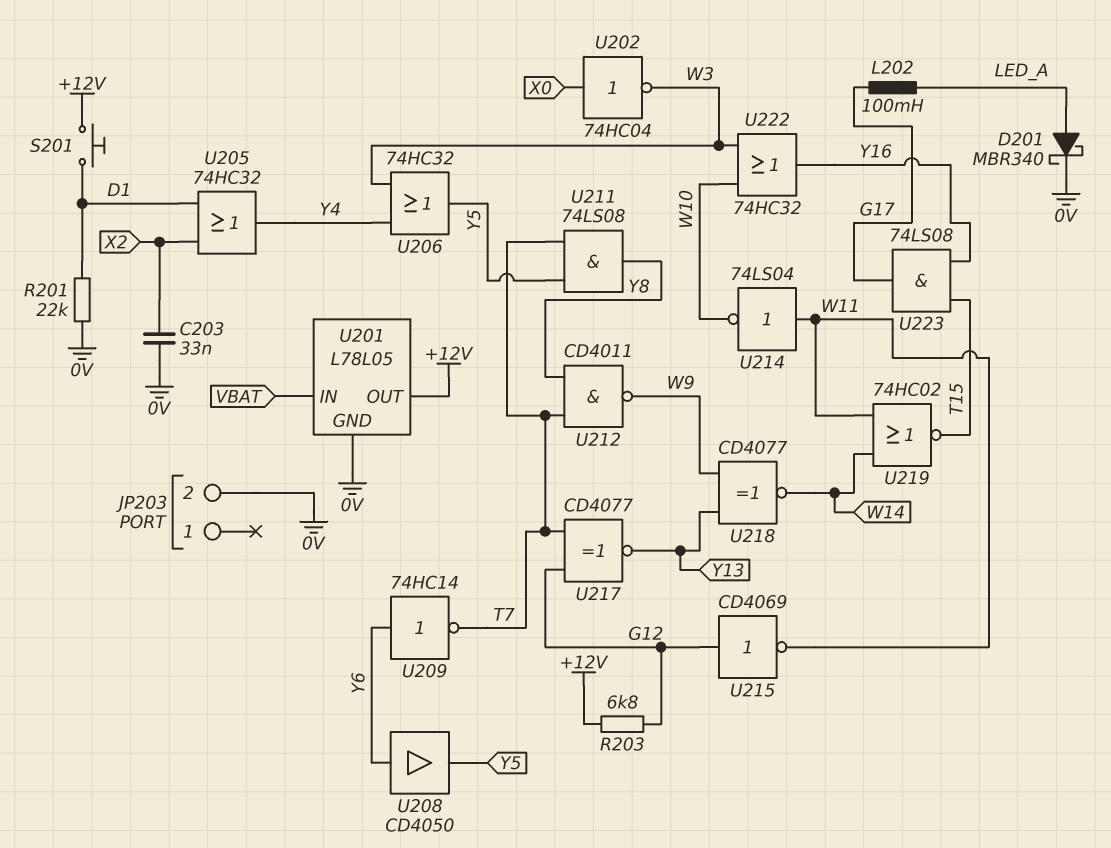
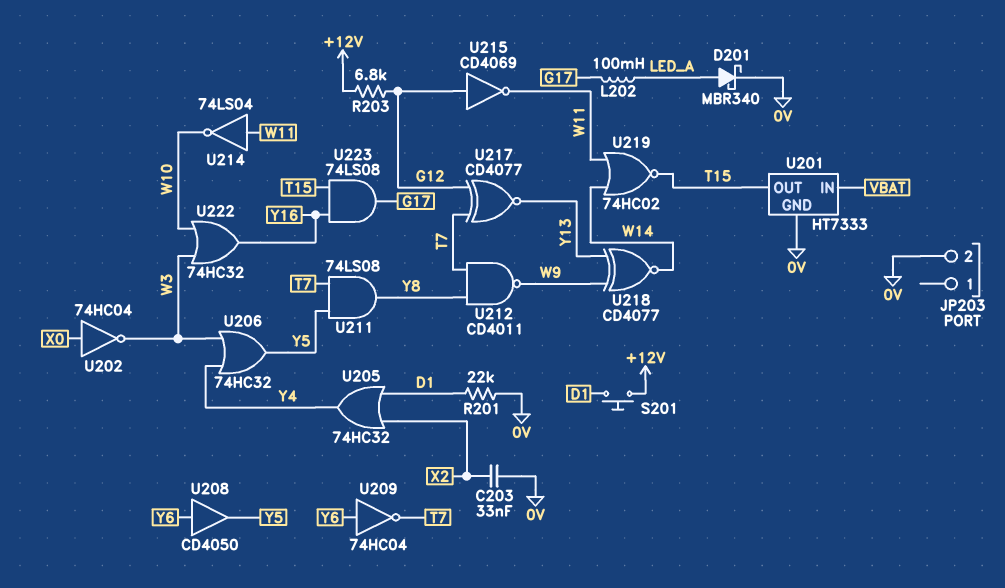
U201: L78L05 -> HT7333
U201 pin OUT: +12V -> T15
U209: NOT 74HC14 (in Y6, out T7) -> NOT 74HC04 (in Y6, out T7)

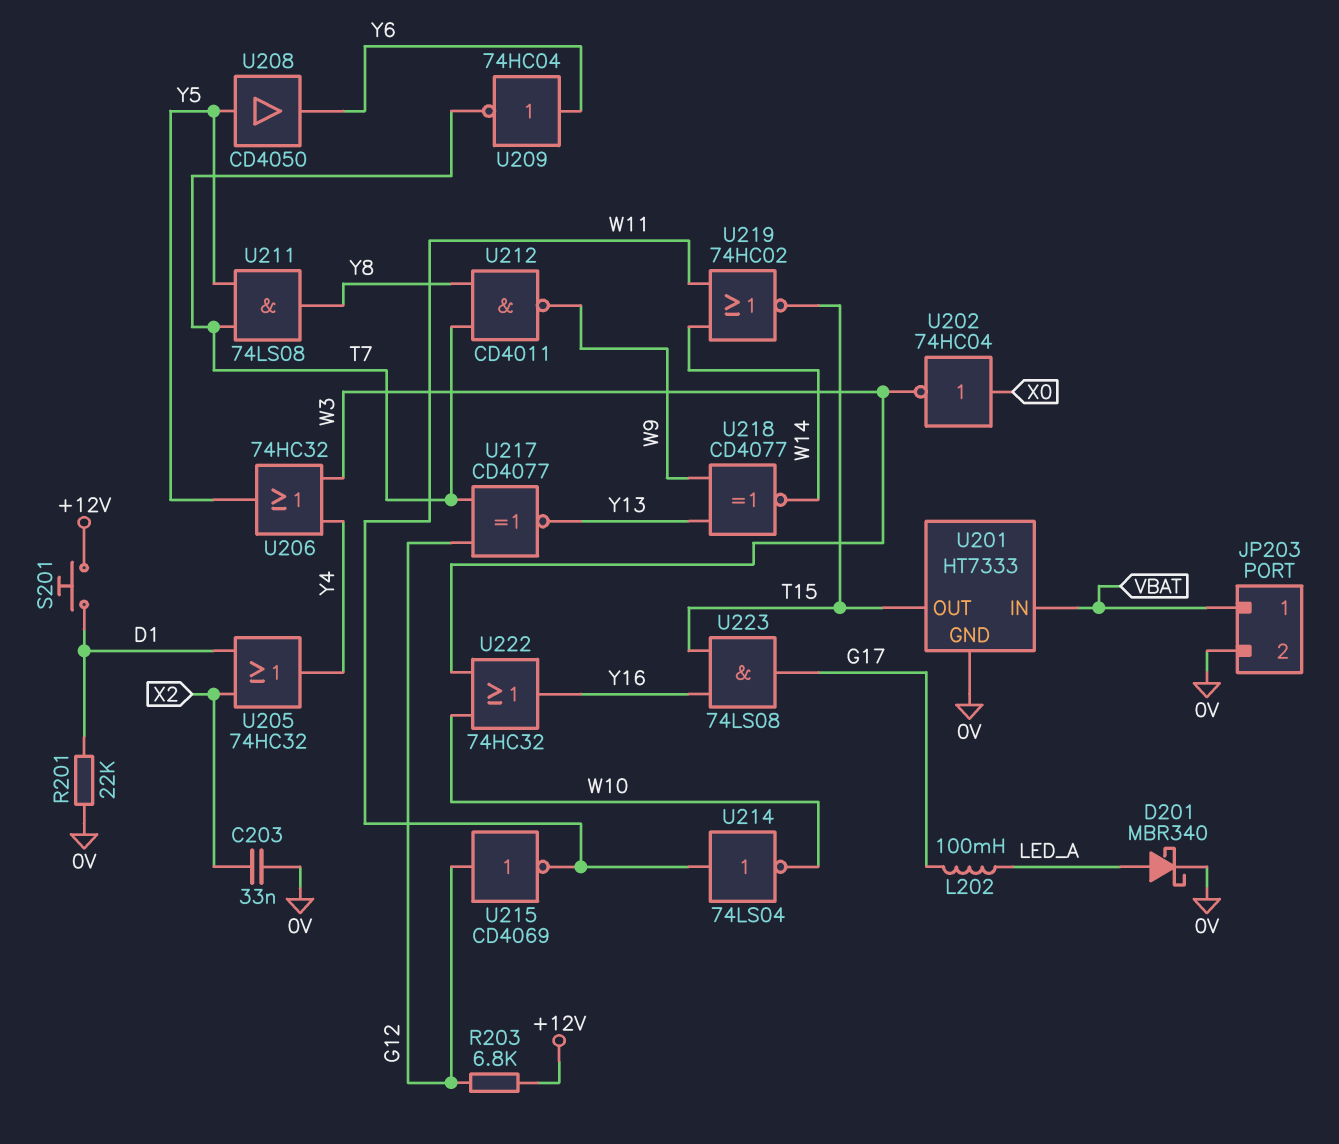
JP203 pin 1: none -> VBAT
U208: buffer CD4050 (in Y6, out Y5) -> buffer CD4050 (in Y5, out Y6)

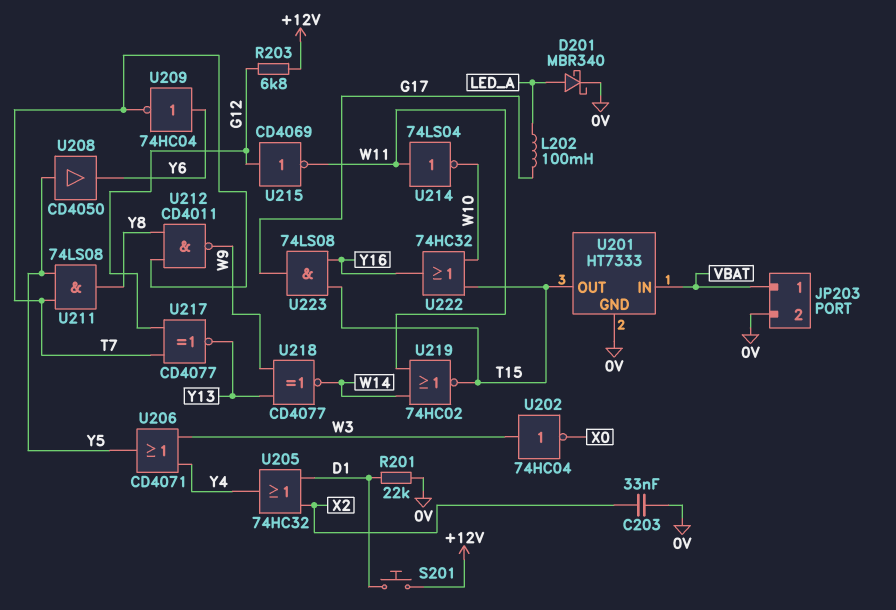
U202: NOT 74HC04 (in X0, out W3) -> NOT 74HC04 (in W3, out X0)
U206: OR 74HC32 (in W3, in Y4, out Y5) -> OR CD4071 (in W3, in Y4, out Y5)
U222: OR 74HC32 (in W3, in W10, out Y16) -> OR 74HC32 (in T15, in W10, out Y16)

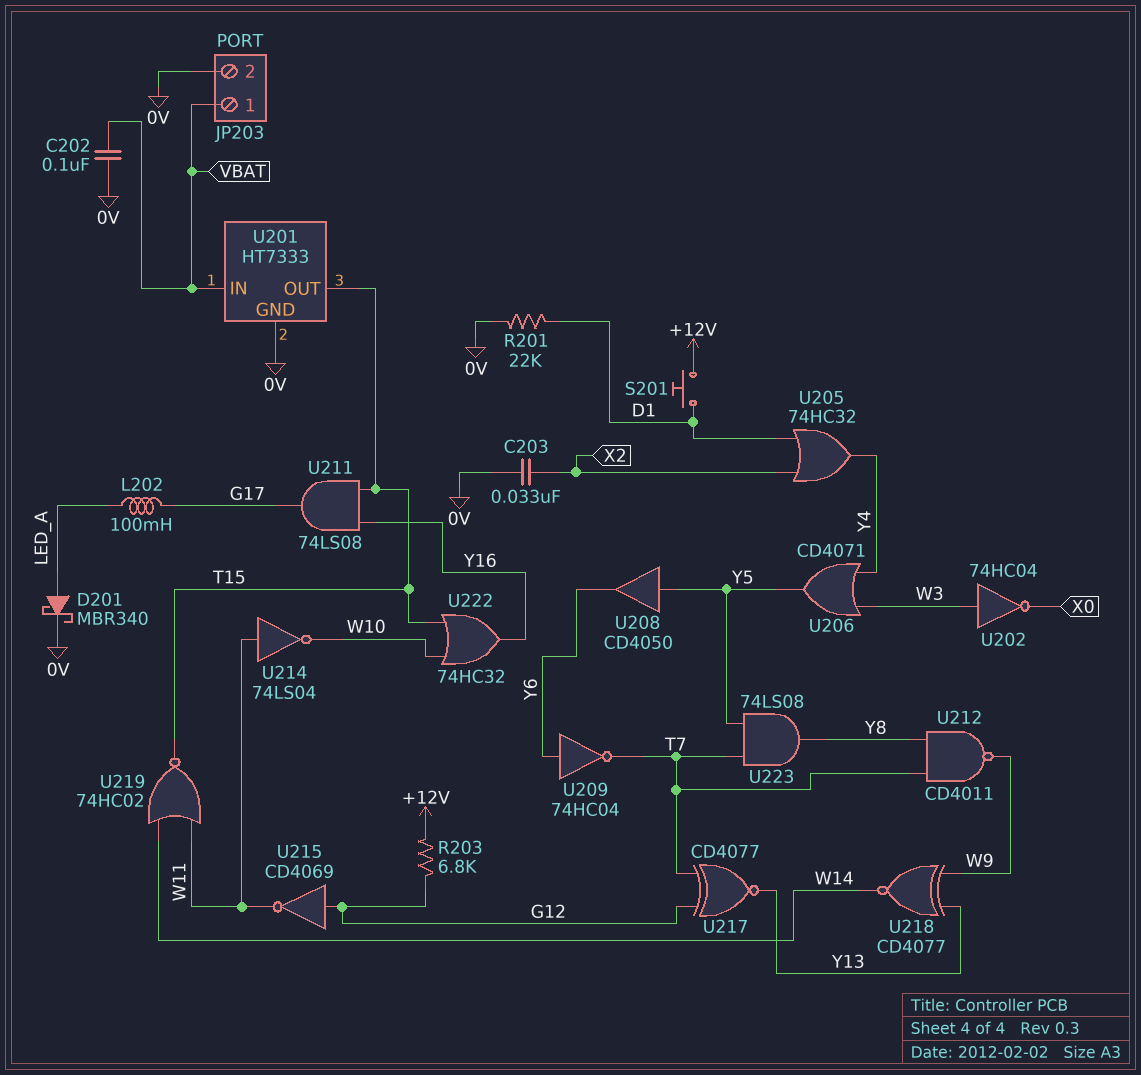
C202: none -> 100nF (0V, VBAT)
U211: AND 74LS08 (in T7, in Y5, out Y8) -> AND 74LS08 (in T15, in Y16, out G17)
U223: AND 74LS08 (in T15, in Y16, out G17) -> AND 74LS08 (in T7, in Y5, out Y8)

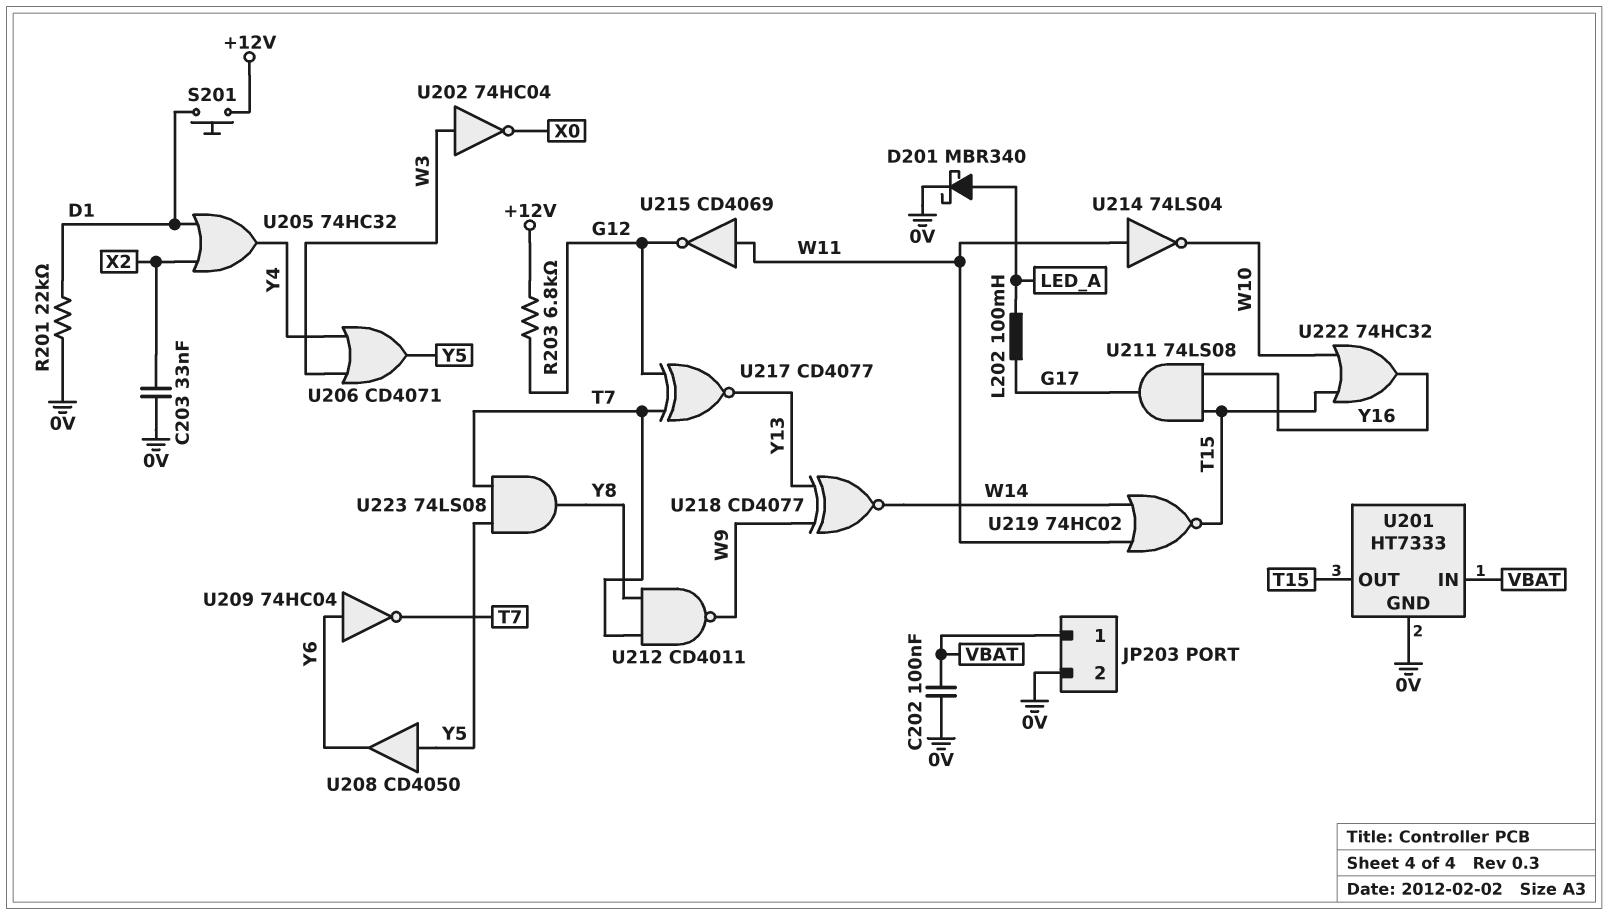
U215: NOT CD4069 (in G12, out W11) -> NOT CD4069 (in W11, out G12)

